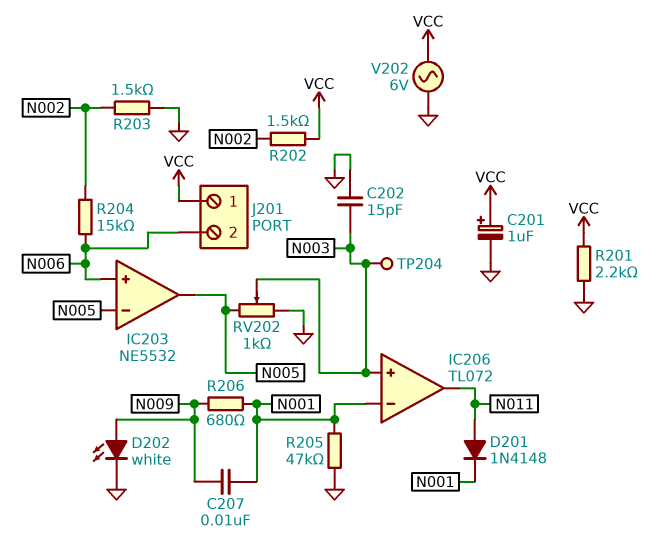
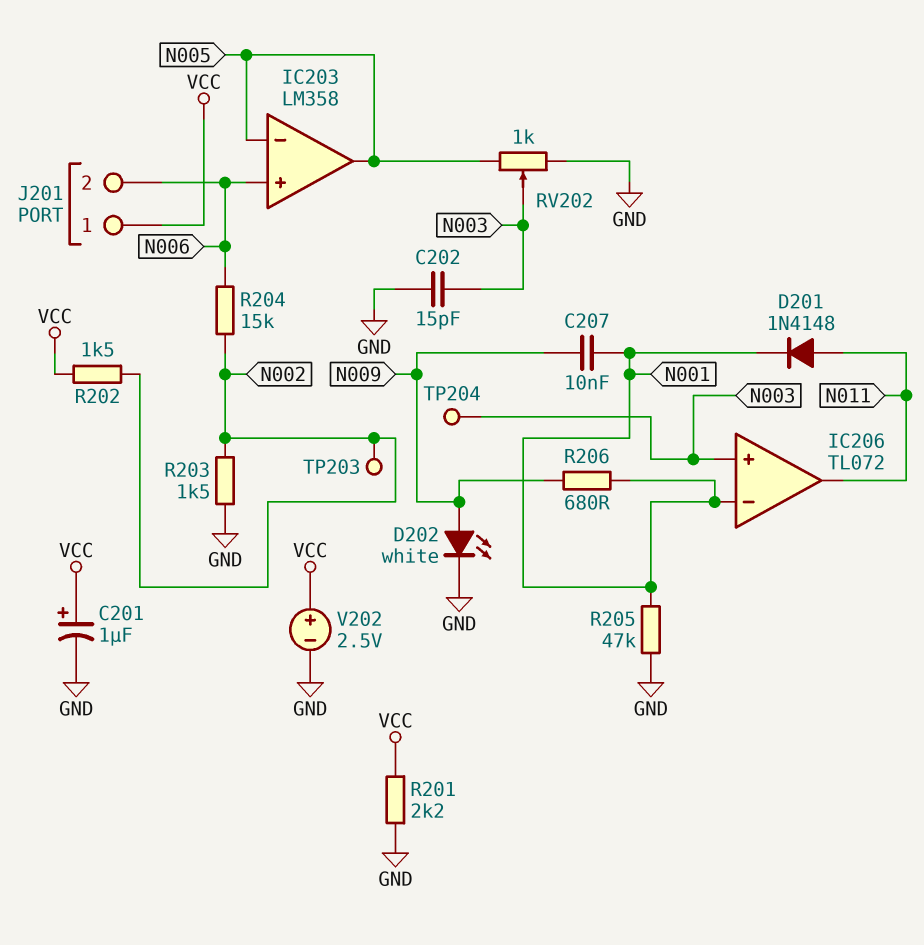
IC203: NE5532 -> LM358
TP203: none -> test point (N002)
V202: AC 6V (GND, VCC) -> 2.5V (plus VCC, minus GND)

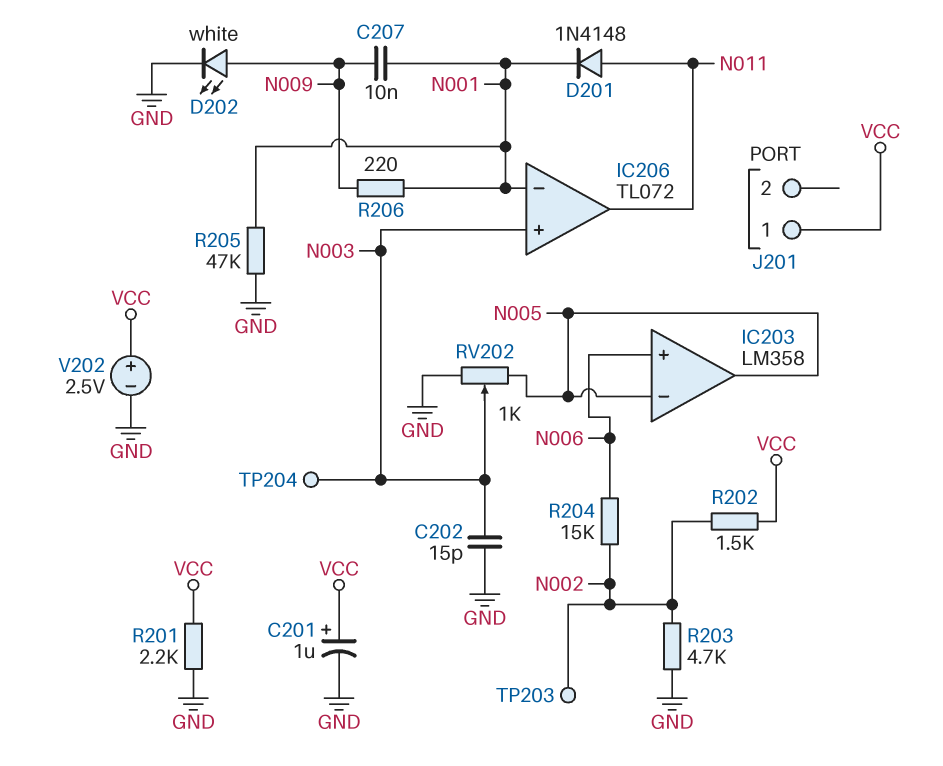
J201 pin 2: N006 -> none
R203: 1.5k (GND, N002) -> 4.7k (GND, N002)
R206: 680 (N001, N009) -> 220 (N001, N009)

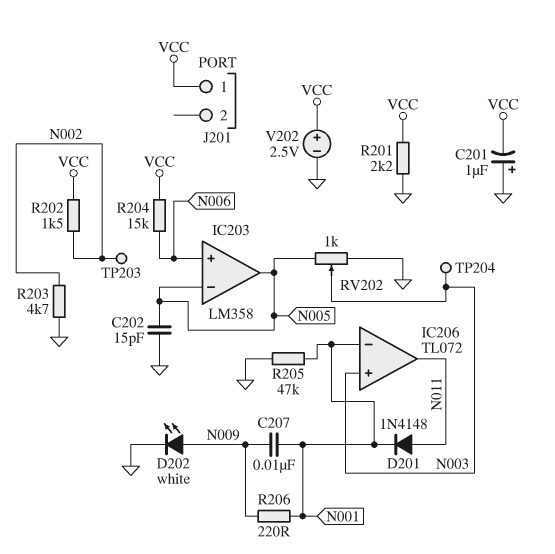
C201: 1uF (plus VCC, minus GND) -> 1uF (plus GND, minus VCC)
C202: 15pF (GND, N003) -> 15pF (GND, N005)
R204: 15k (N002, N006) -> 15k (N006, VCC)

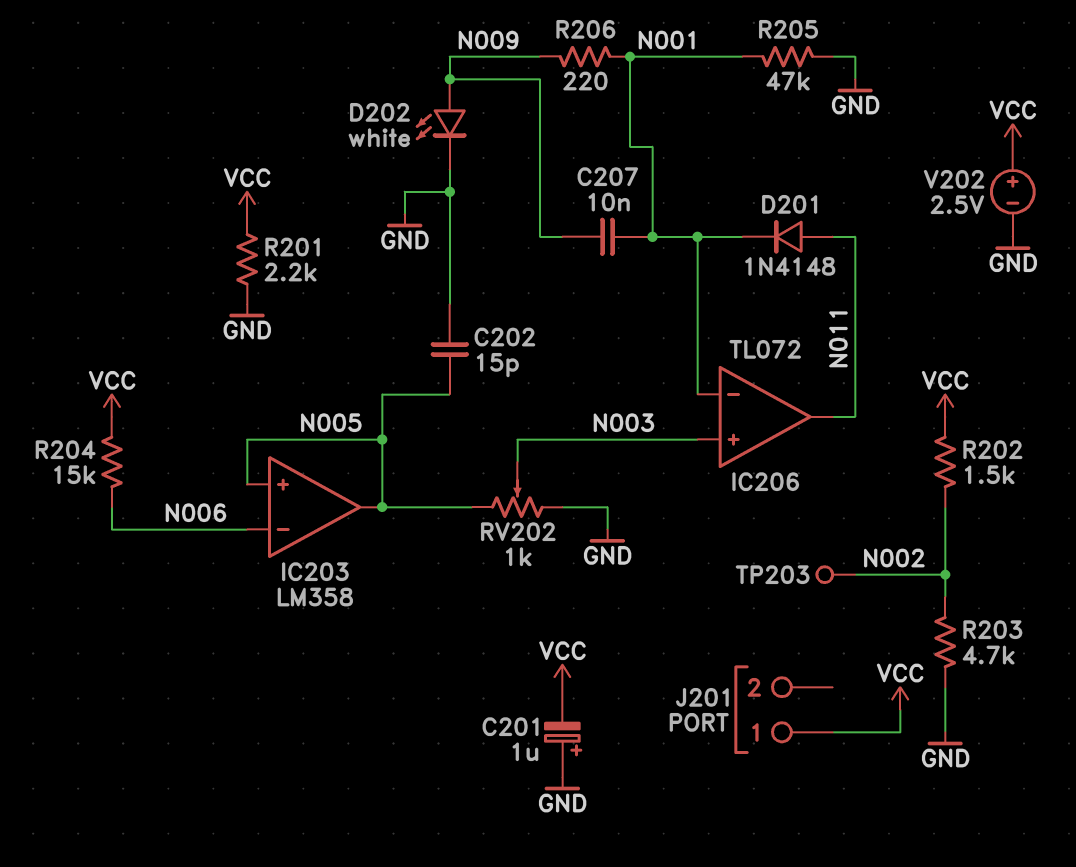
IC203 pin in+: N006 -> N005
IC203 pin in-: N005 -> N006
TP204: test point (N003) -> none

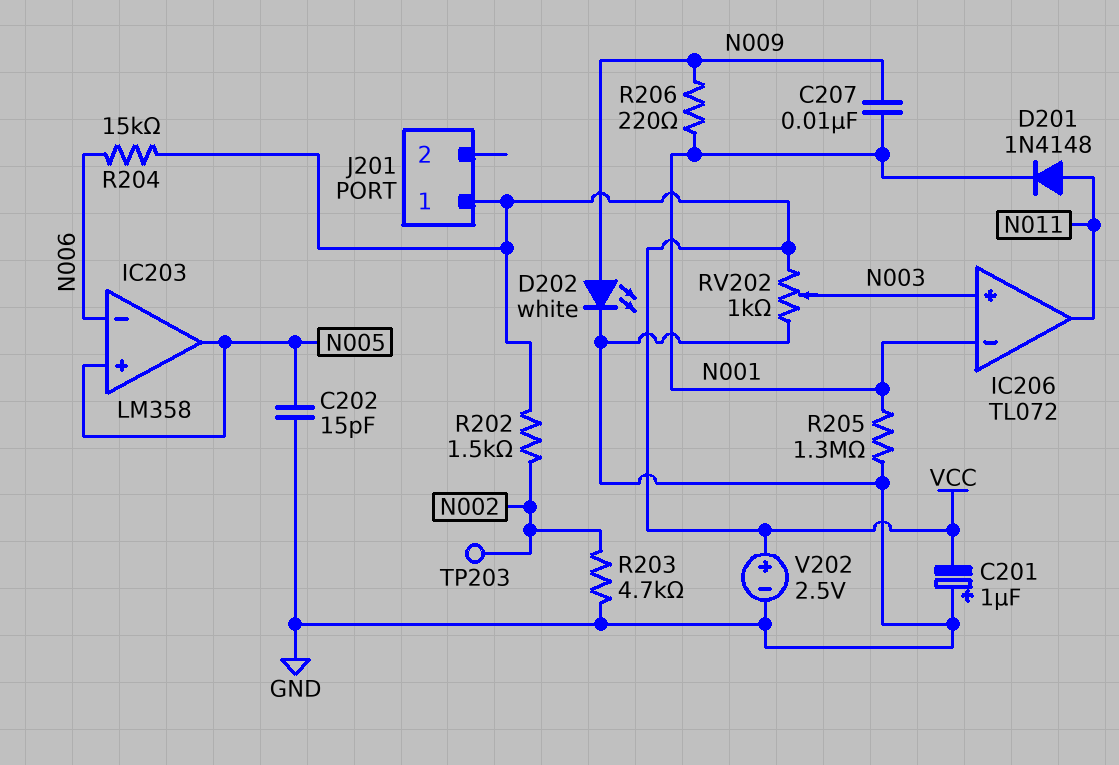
R201: 2.2k (GND, VCC) -> none
R205: 47k (GND, N001) -> 1.3M (GND, N001)
RV202: 1k (GND, N005, wiper N003) -> 1k (GND, VCC, wiper N003)

